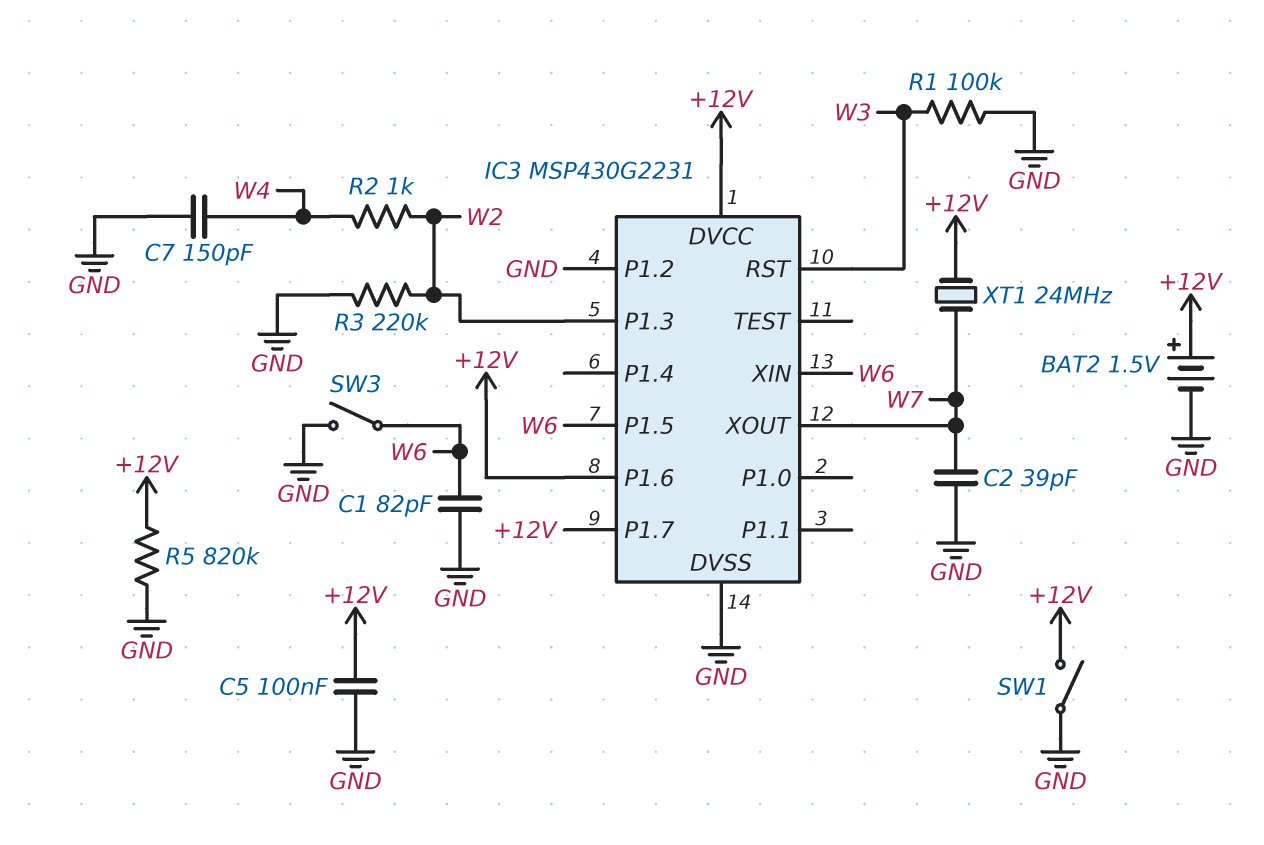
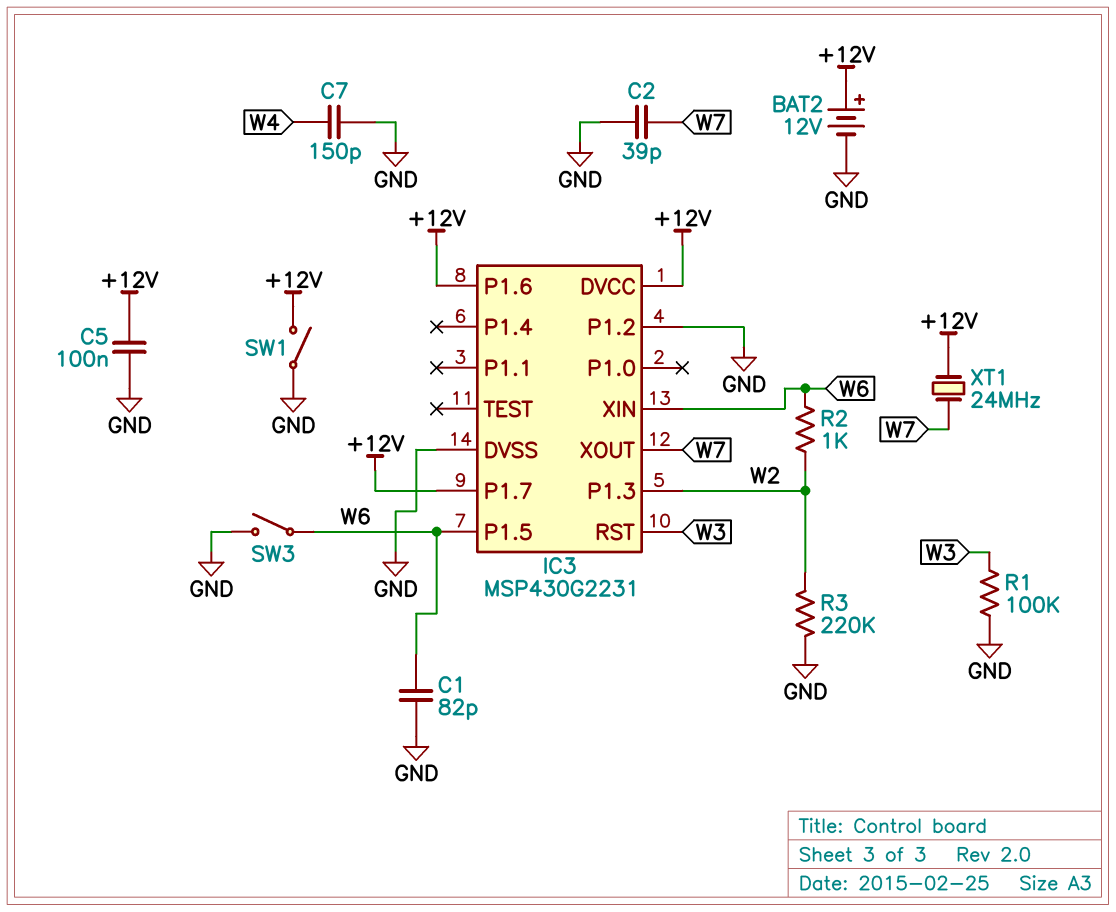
BAT2: 1.5V (plus +12V, minus GND) -> 12V (plus +12V, minus GND)
R2: 1k (W2, W4) -> 1k (W2, W6)
R5: 820k (+12V, GND) -> none

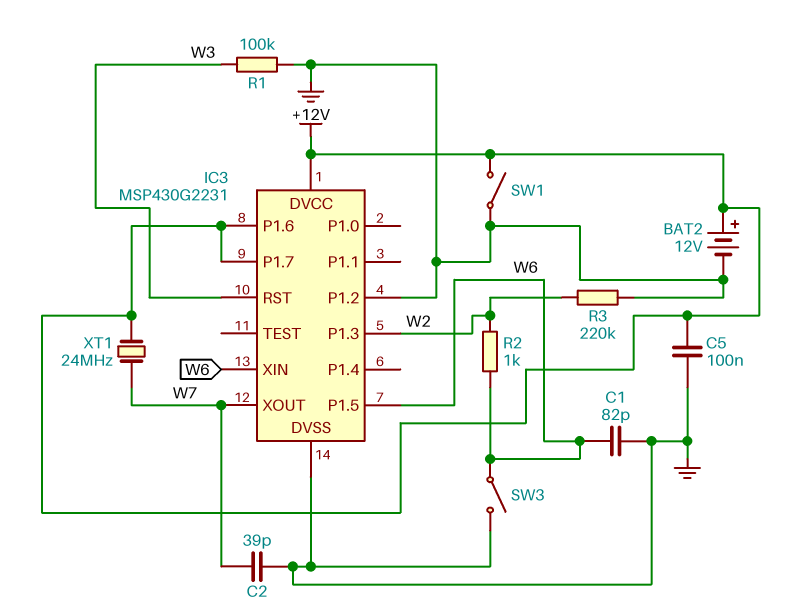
C7: 150pF (GND, W4) -> none

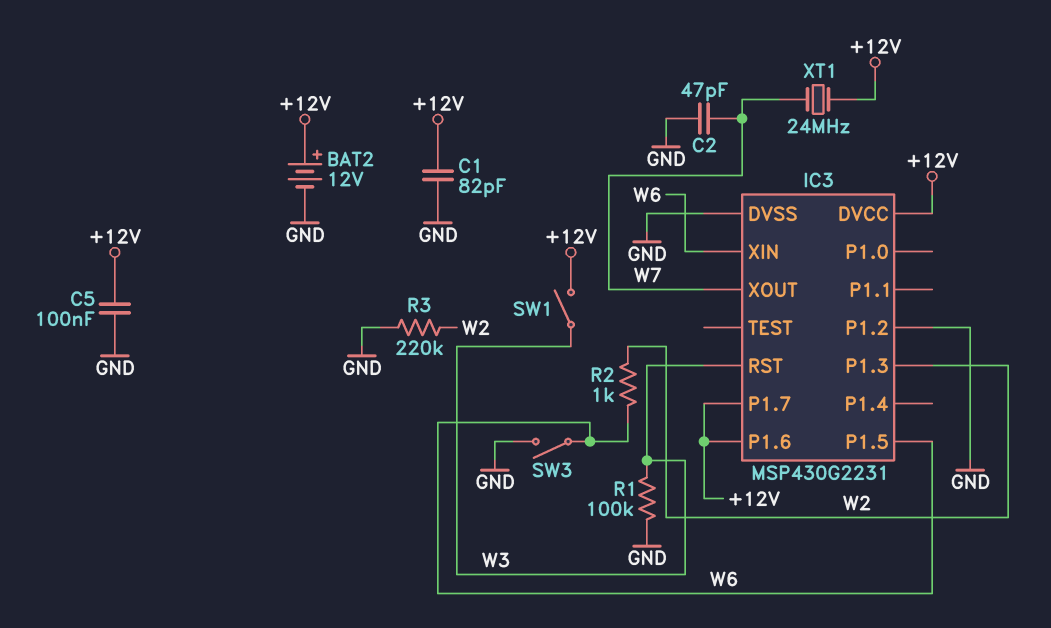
C1: 82pF (GND, W6) -> 82pF (+12V, GND)
C2: 39pF (GND, W7) -> 47pF (GND, W7)
SW1: switch (+12V, GND) -> switch (+12V, W3)

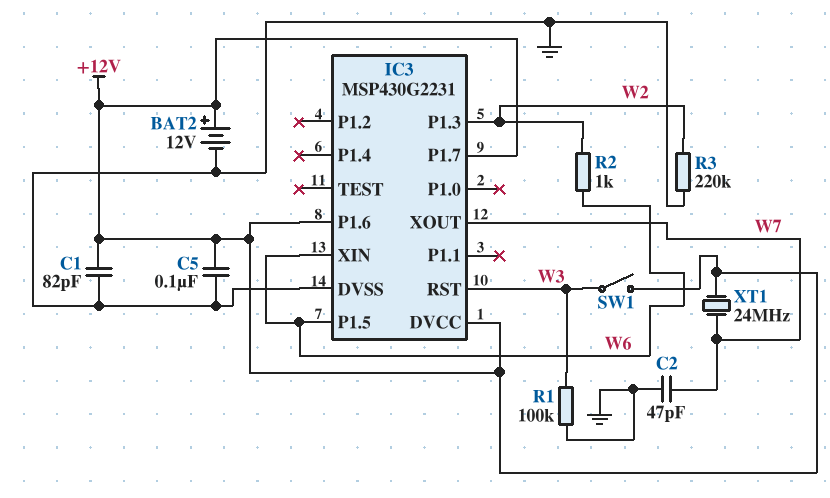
IC3 pin P1.2: GND -> none
SW3: switch (GND, W6) -> none

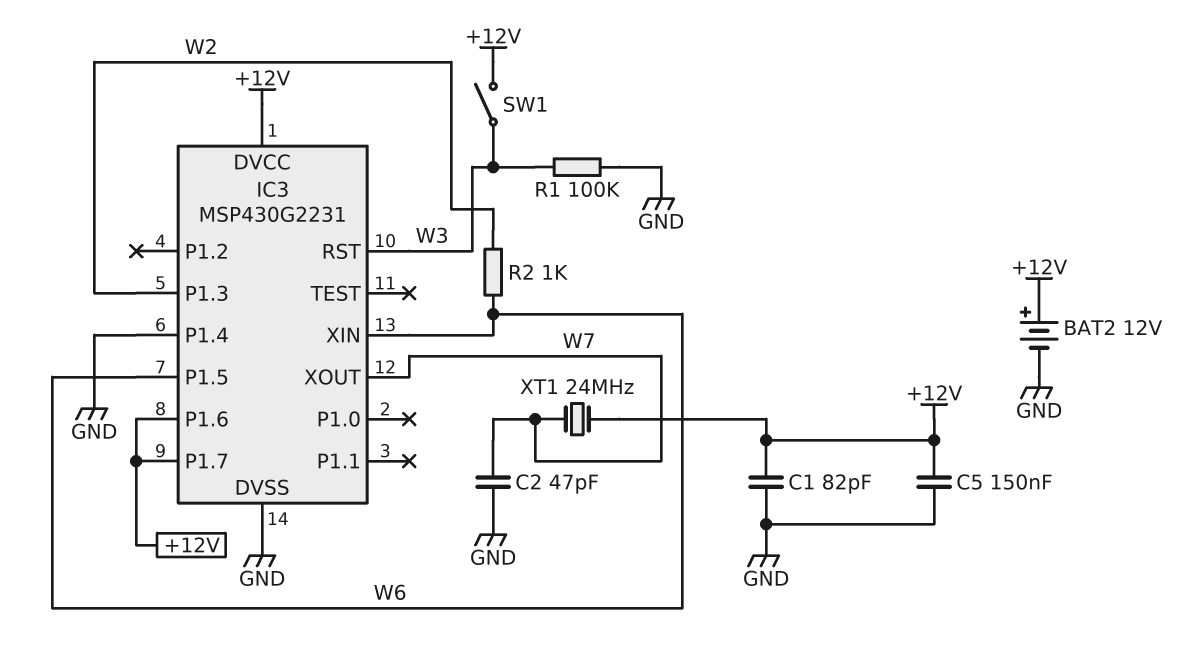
C5: 100nF (+12V, GND) -> 150nF (+12V, GND)
IC3 pin P1.4: none -> GND
R3: 220k (GND, W2) -> none

